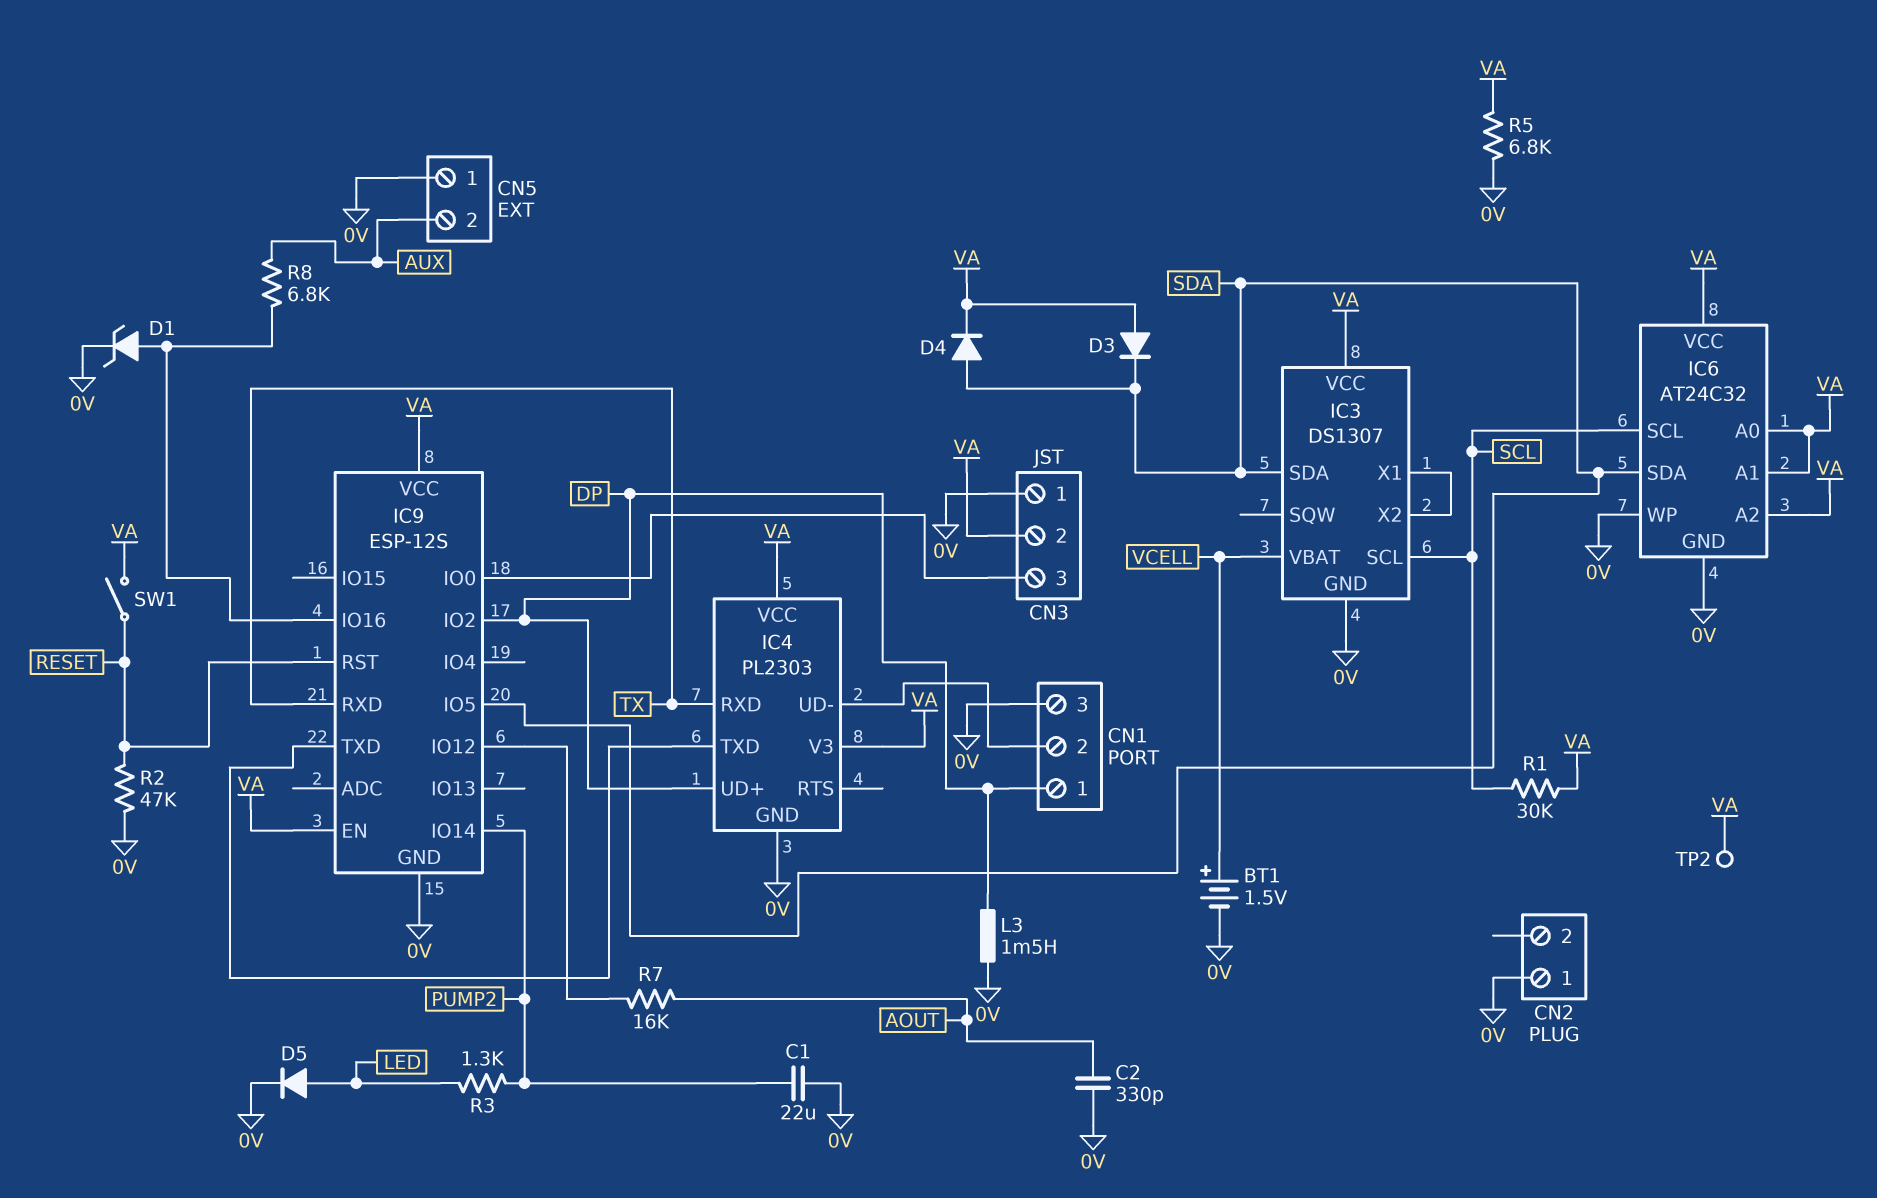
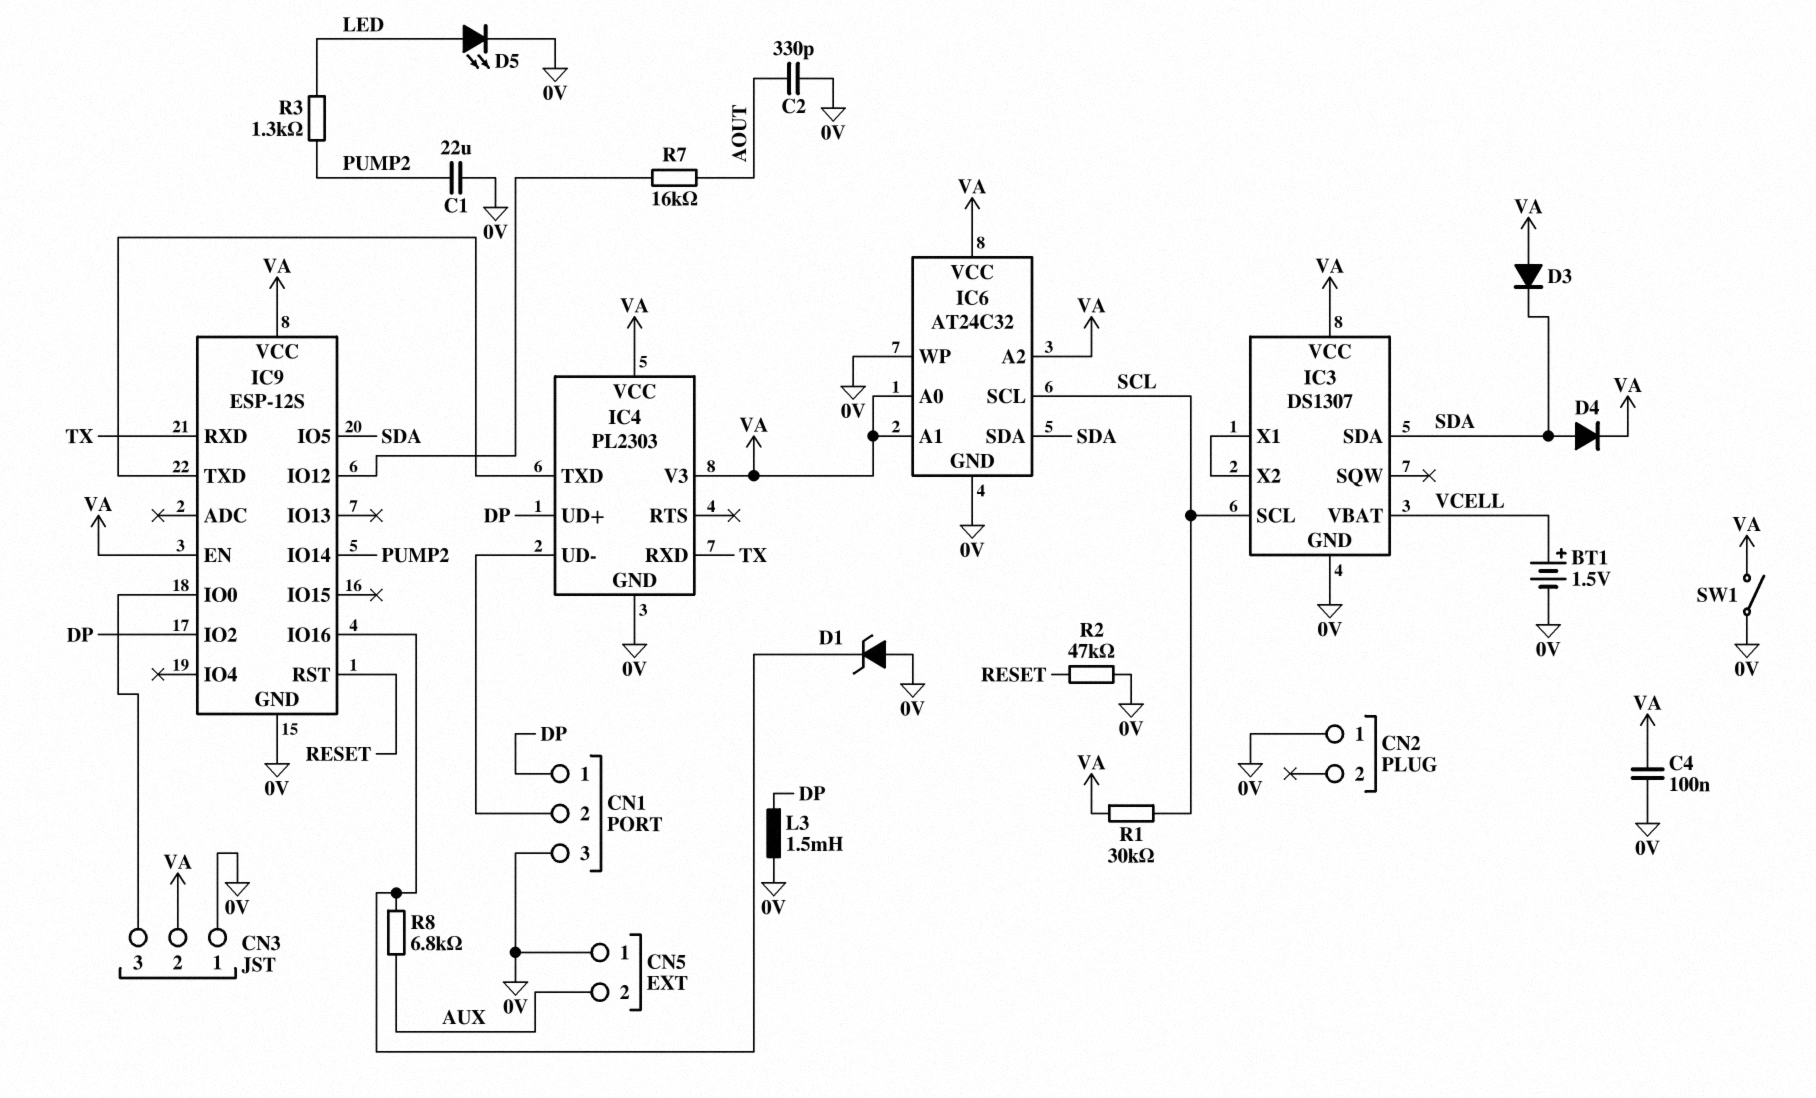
C4: none -> 100nF (0V, VA)
D1: zener (A IC9/IO16, K 0V) -> zener (A 0V, K IC9/IO16)
D5: diode (A LED, K 0V) -> LED (A LED, K 0V)
R5: 6.8k (0V, VA) -> none
SW1: switch (RESET, VA) -> switch (0V, VA)
TP2: test point (VA) -> none

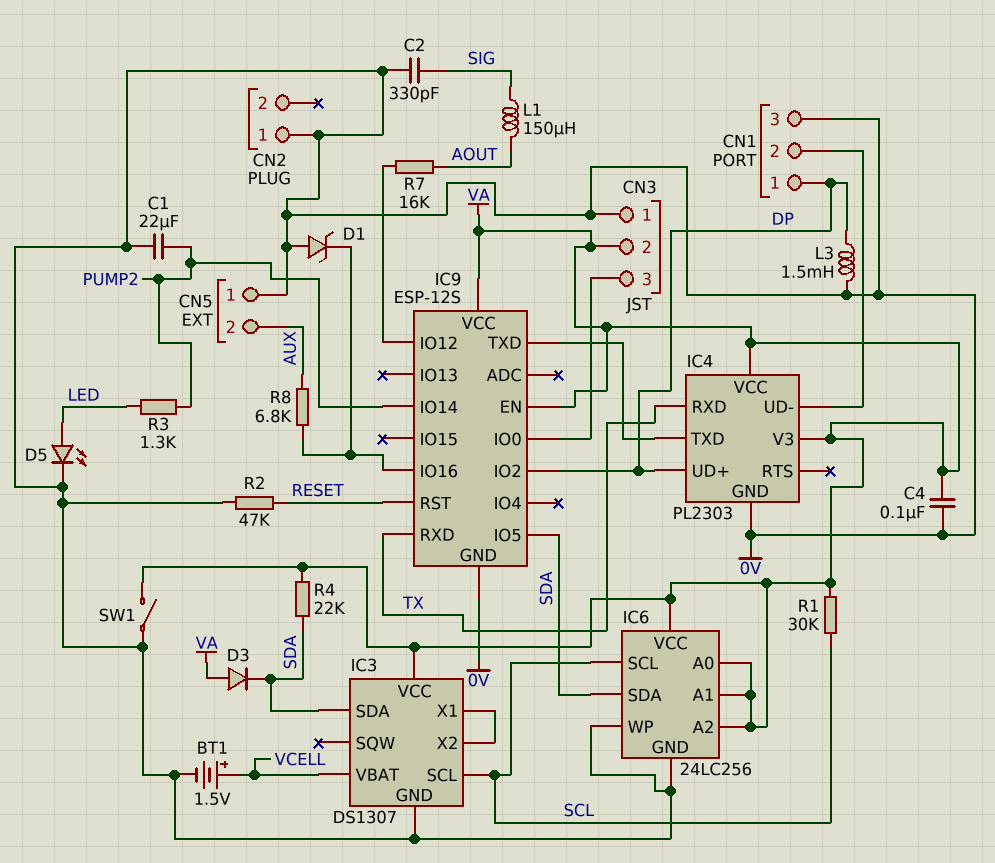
C2: 330pF (0V, AOUT) -> 330pF (0V, SIG)
D4: diode (A SDA, K VA) -> none
IC6: AT24C32 -> 24LC256
L1: none -> 150uH (AOUT, SIG)
R4: none -> 22k (SDA, VA)

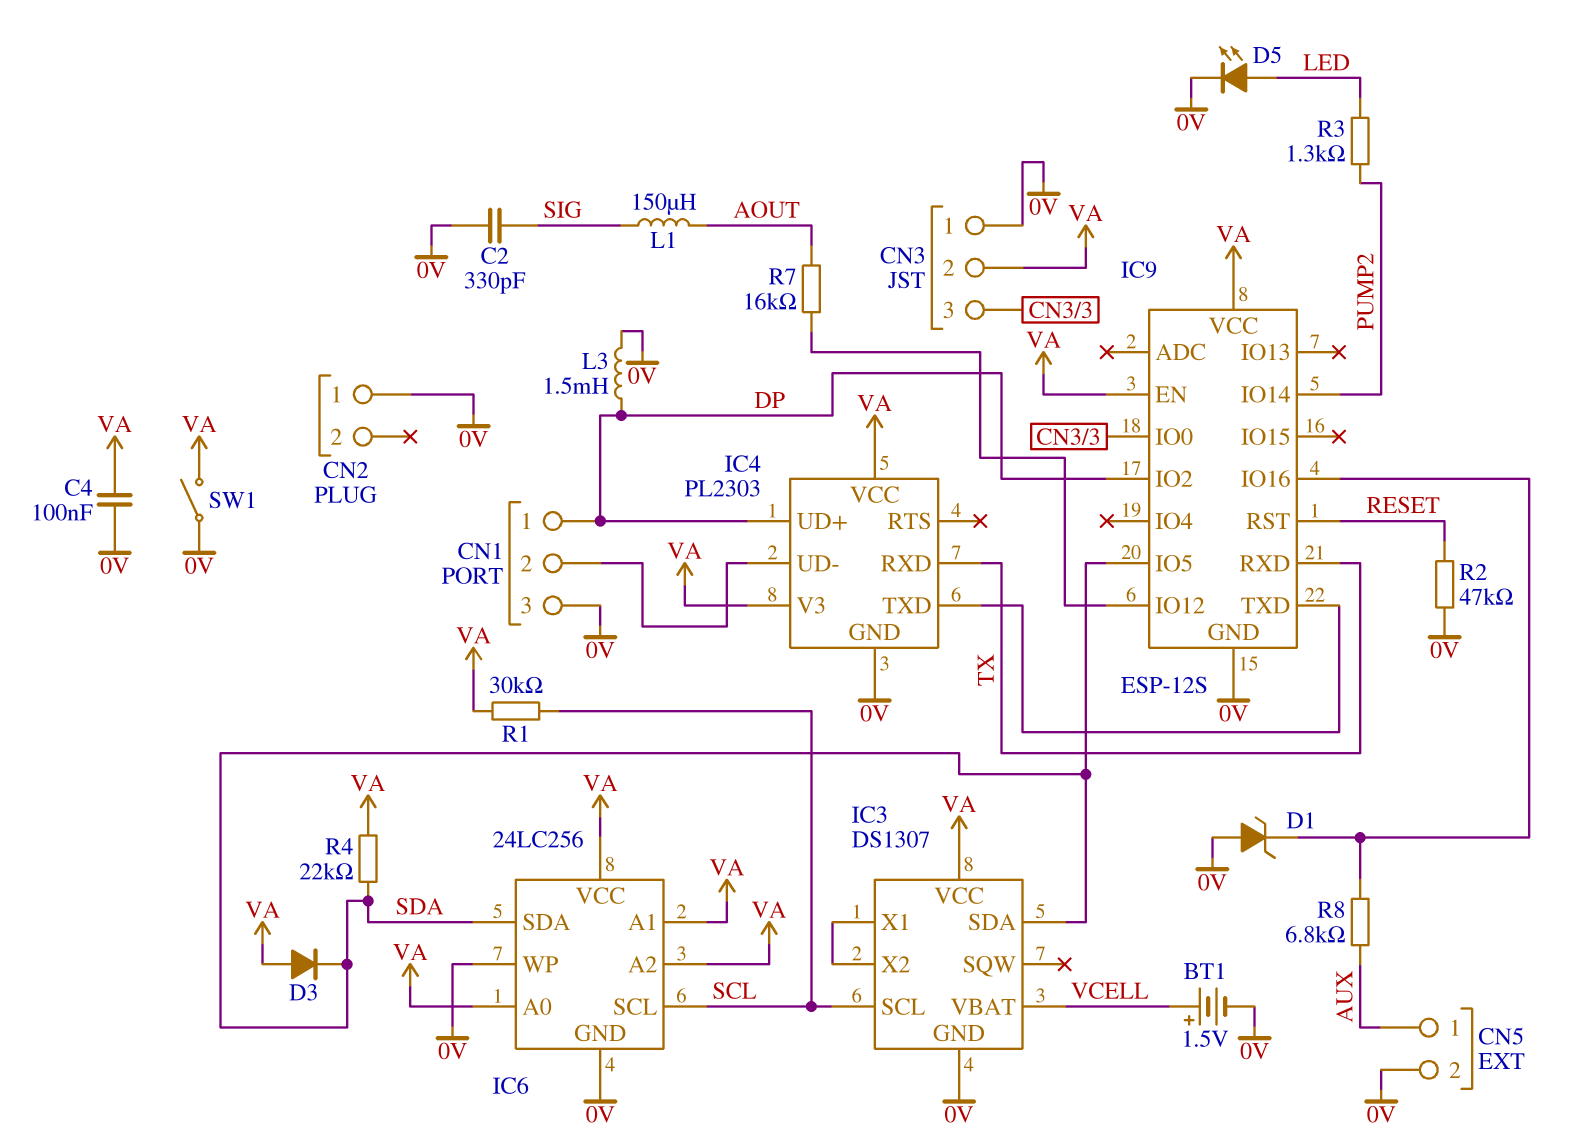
C1: 22uF (0V, PUMP2) -> none
CN5 pin 1: 0V -> AUX
CN5 pin 2: AUX -> 0V

